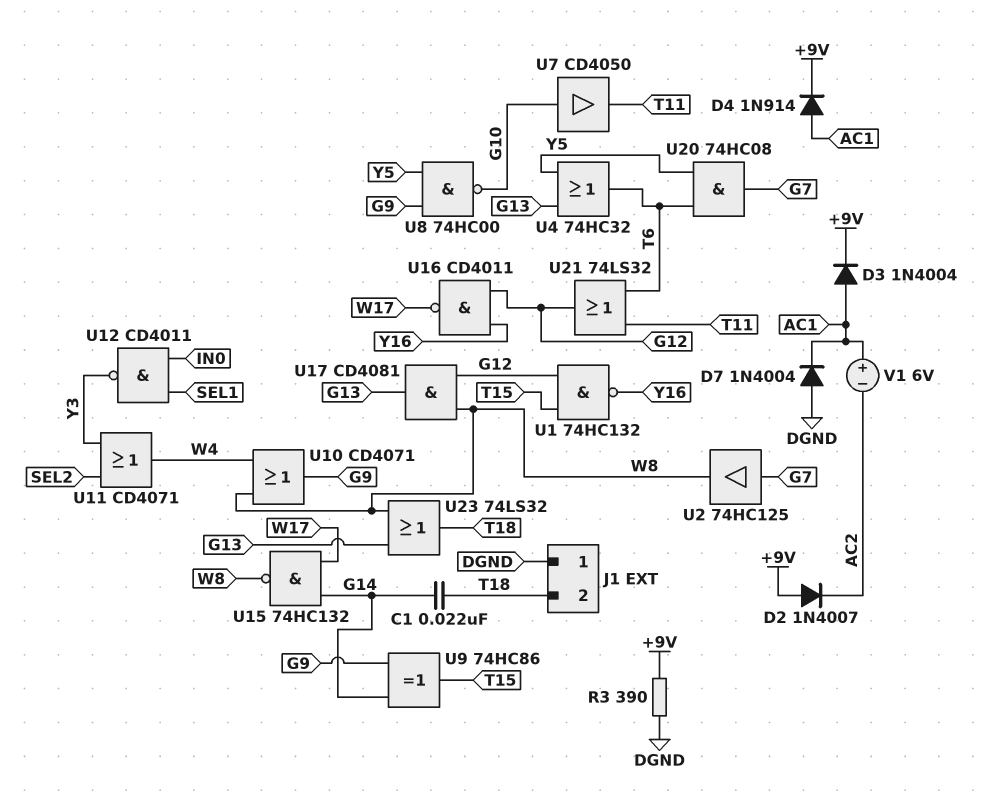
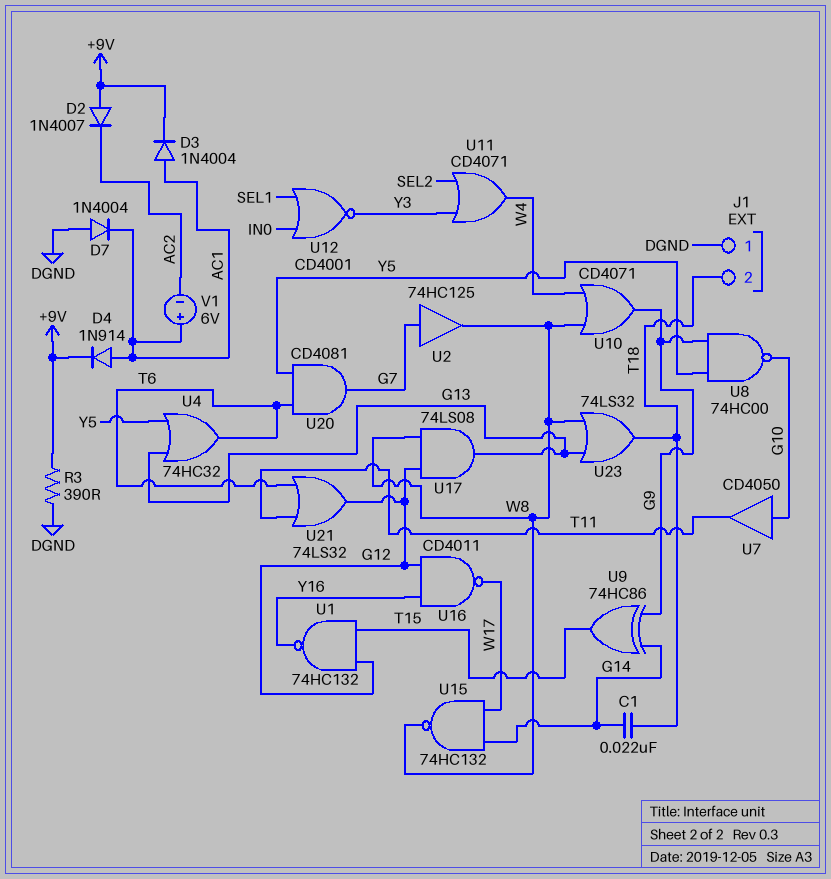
U12: NAND CD4011 (in IN0, in SEL1, out Y3) -> NOR CD4001 (in IN0, in SEL1, out Y3)
U17: AND CD4081 (in G12, in W8, out G13) -> AND 74LS08 (in G12, in W8, out G13)
U20: AND 74HC08 (in T6, in Y5, out G7) -> AND CD4081 (in T6, in Y5, out G7)

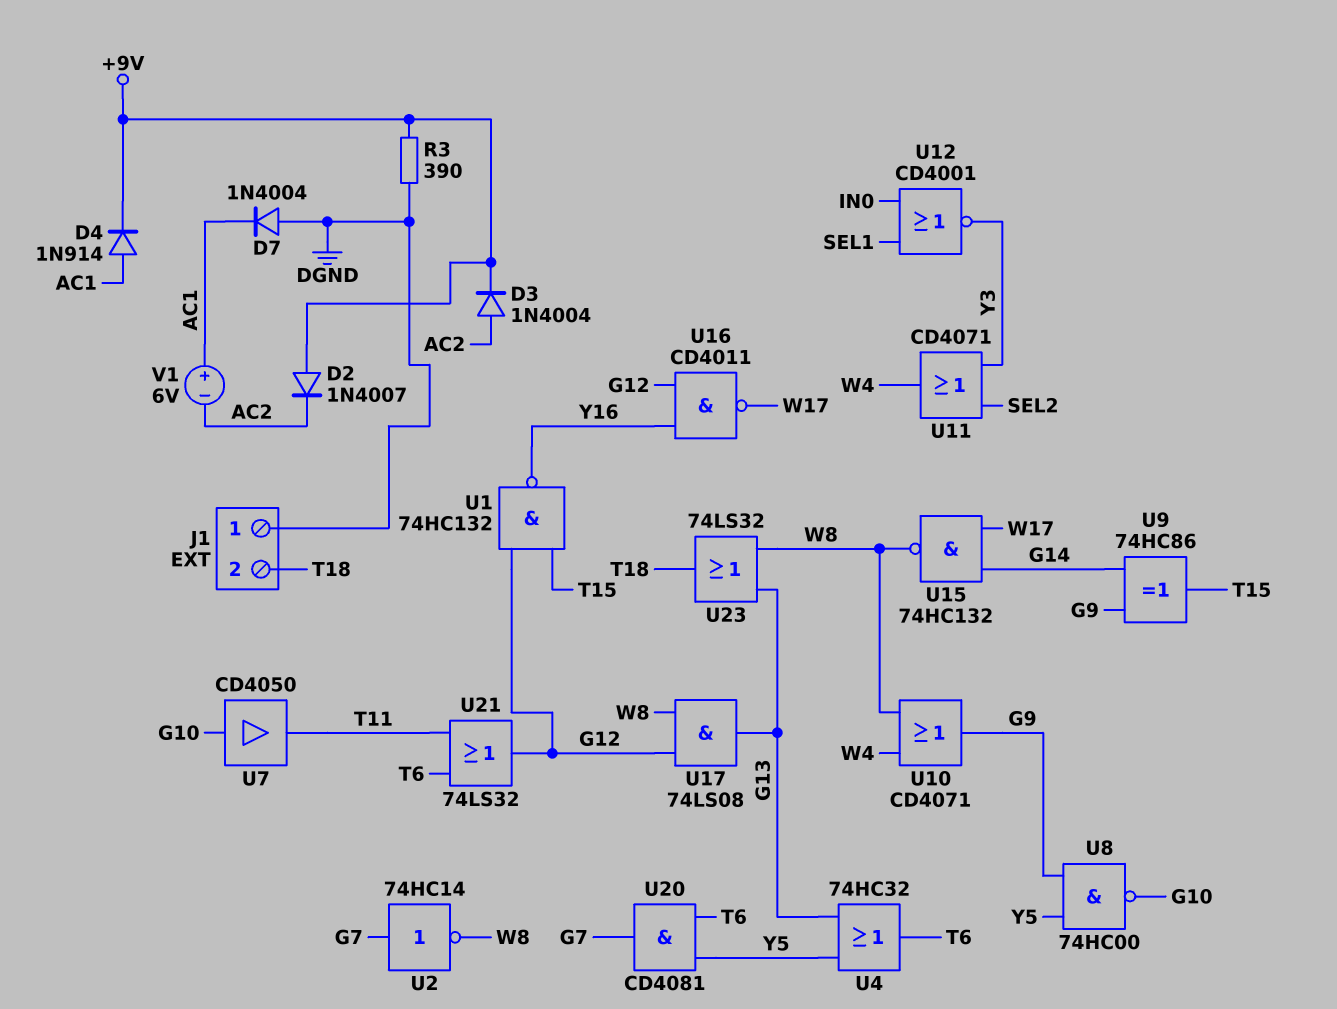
C1: 22nF (G14, T18) -> none
D3: diode 1N4004 (A AC1, K +9V) -> diode 1N4004 (A AC2, K +9V)
U2: buffer 74HC125 (in G7, out W8) -> NOT 74HC14 (in G7, out W8)

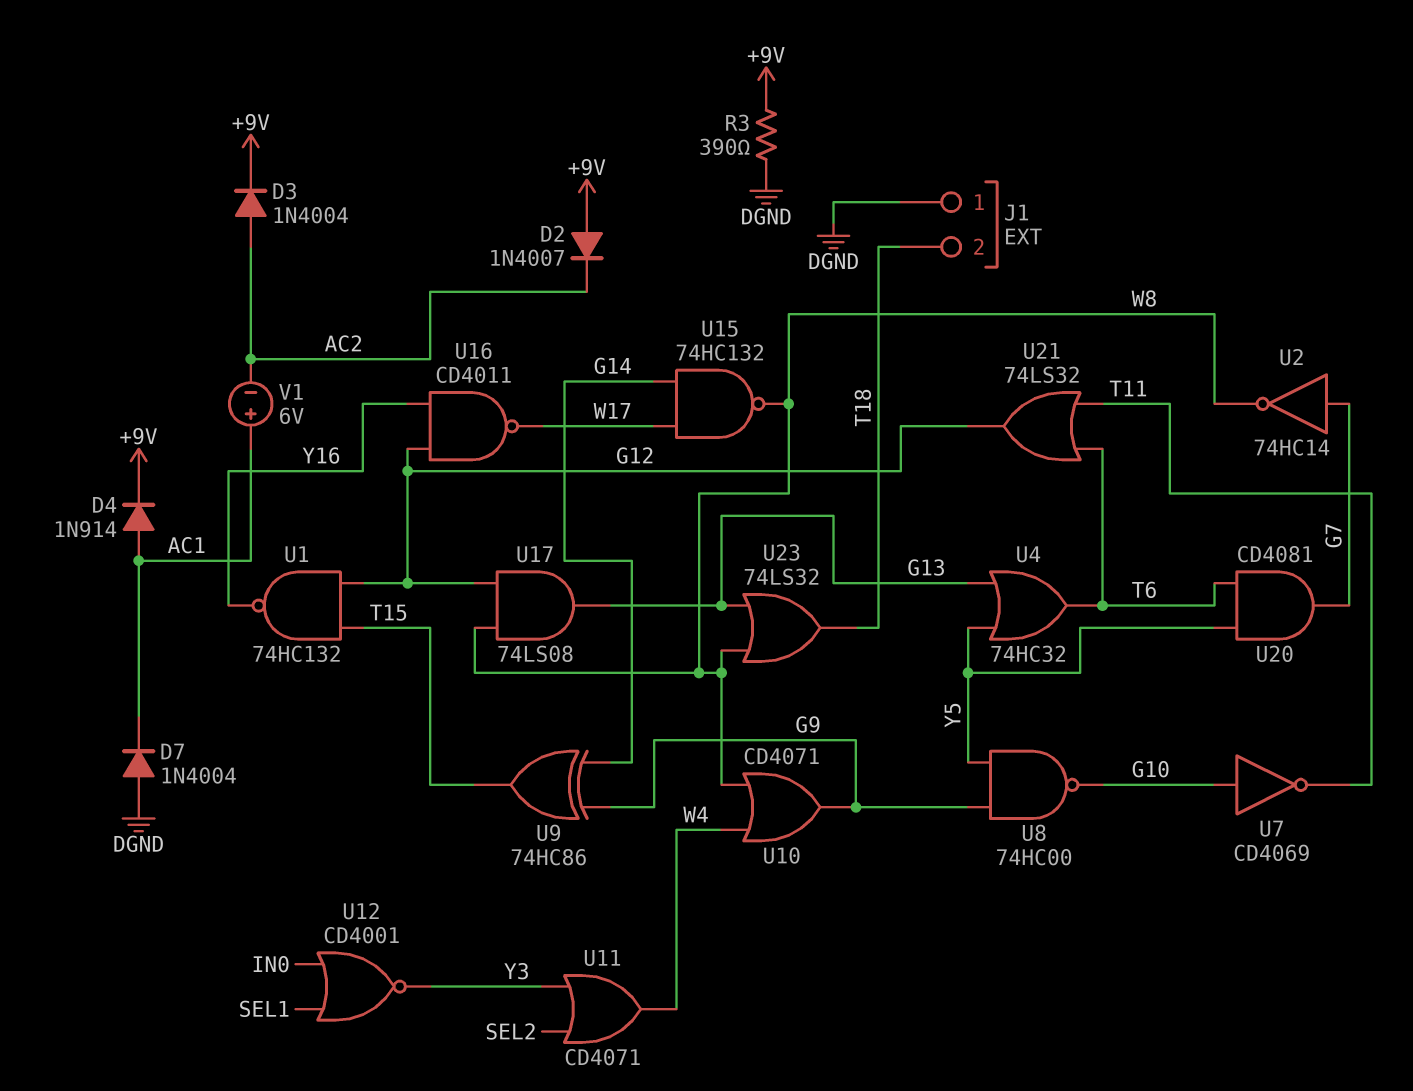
U7: buffer CD4050 (in G10, out T11) -> NOT CD4069 (in G10, out T11)

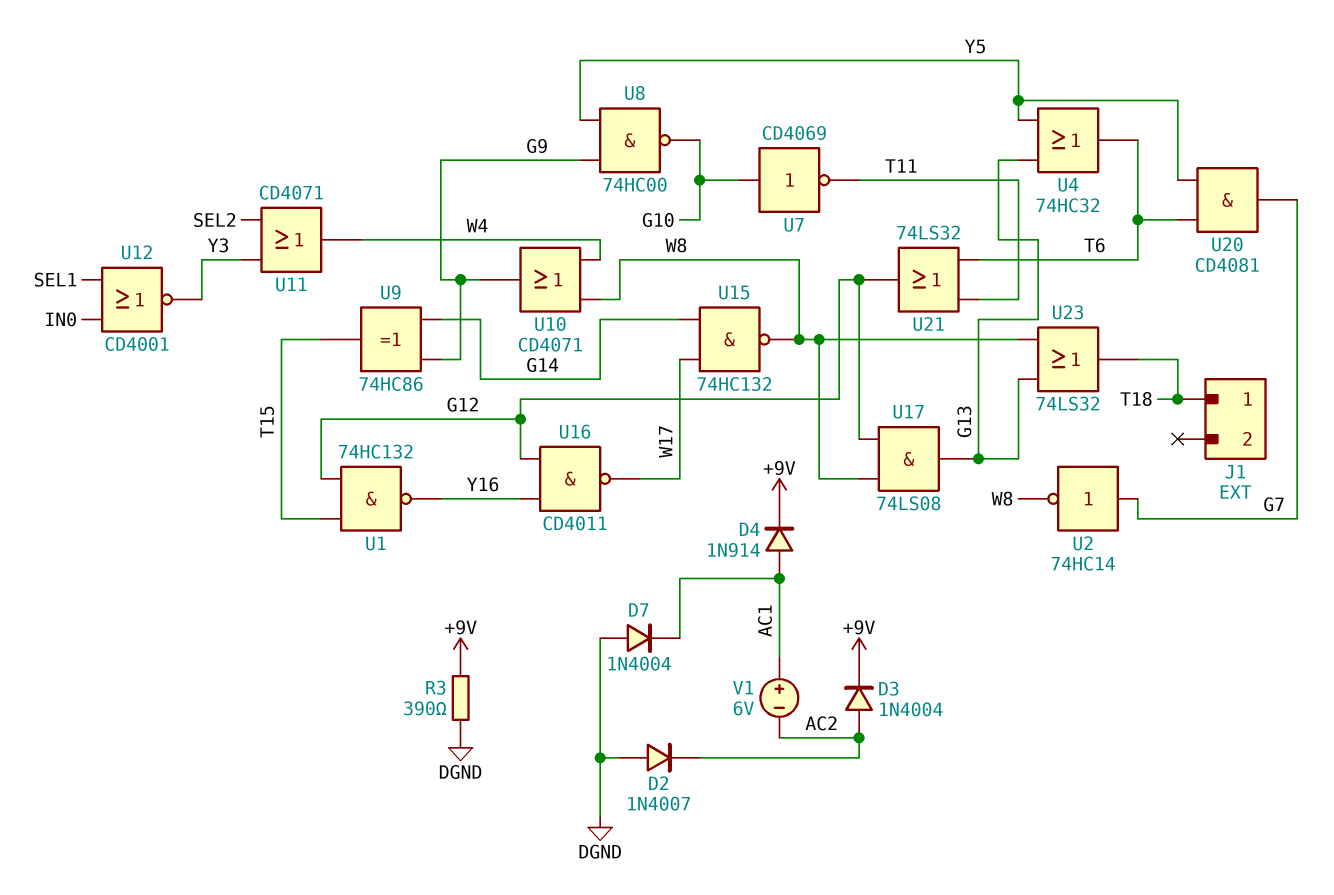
D2: diode 1N4007 (A +9V, K AC2) -> diode 1N4007 (A DGND, K AC2)
J1 pin 1: DGND -> T18
J1 pin 2: T18 -> none

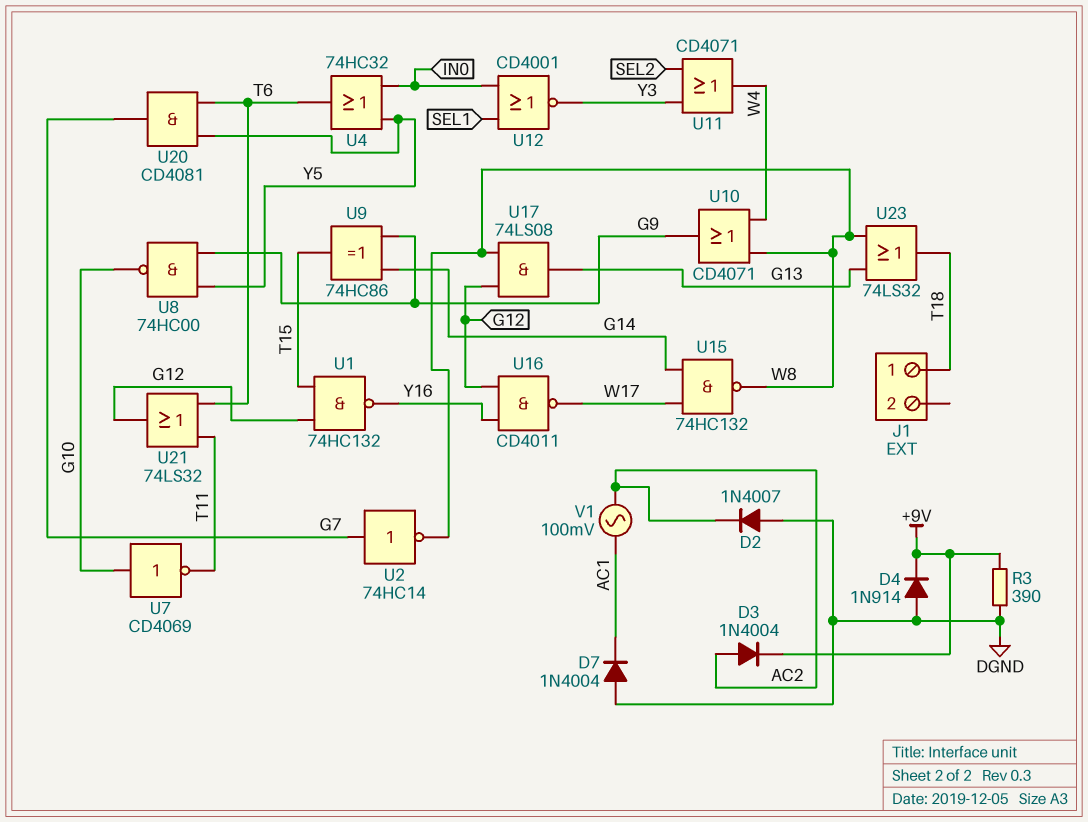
D4: diode 1N914 (A AC1, K +9V) -> diode 1N914 (A DGND, K +9V)
U4: OR 74HC32 (in G13, in Y5, out T6) -> OR 74HC32 (in IN0, in Y5, out T6)
V1: 6V (plus AC1, minus AC2) -> AC 100mV (AC1, AC2)

